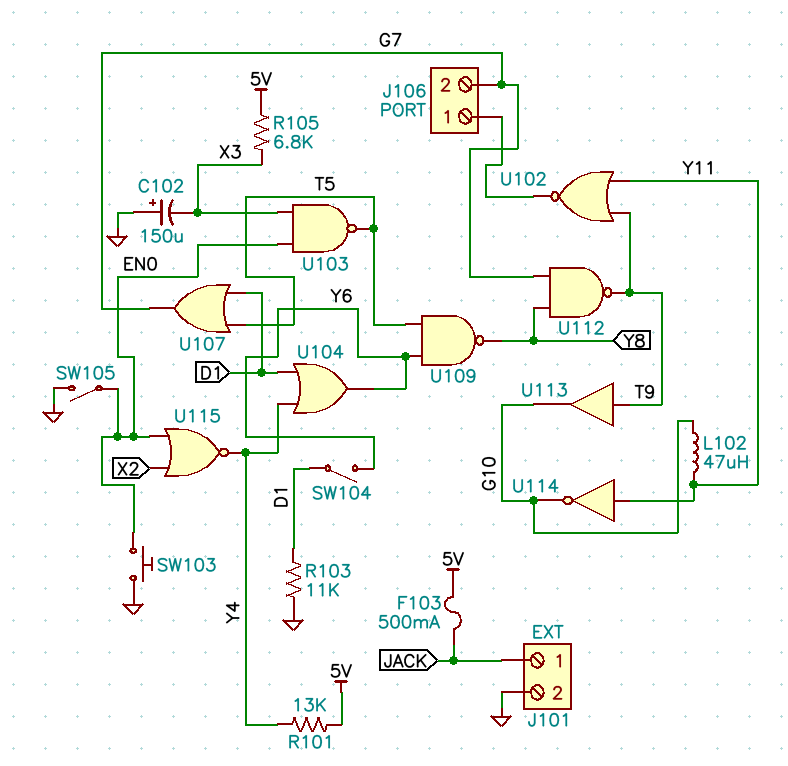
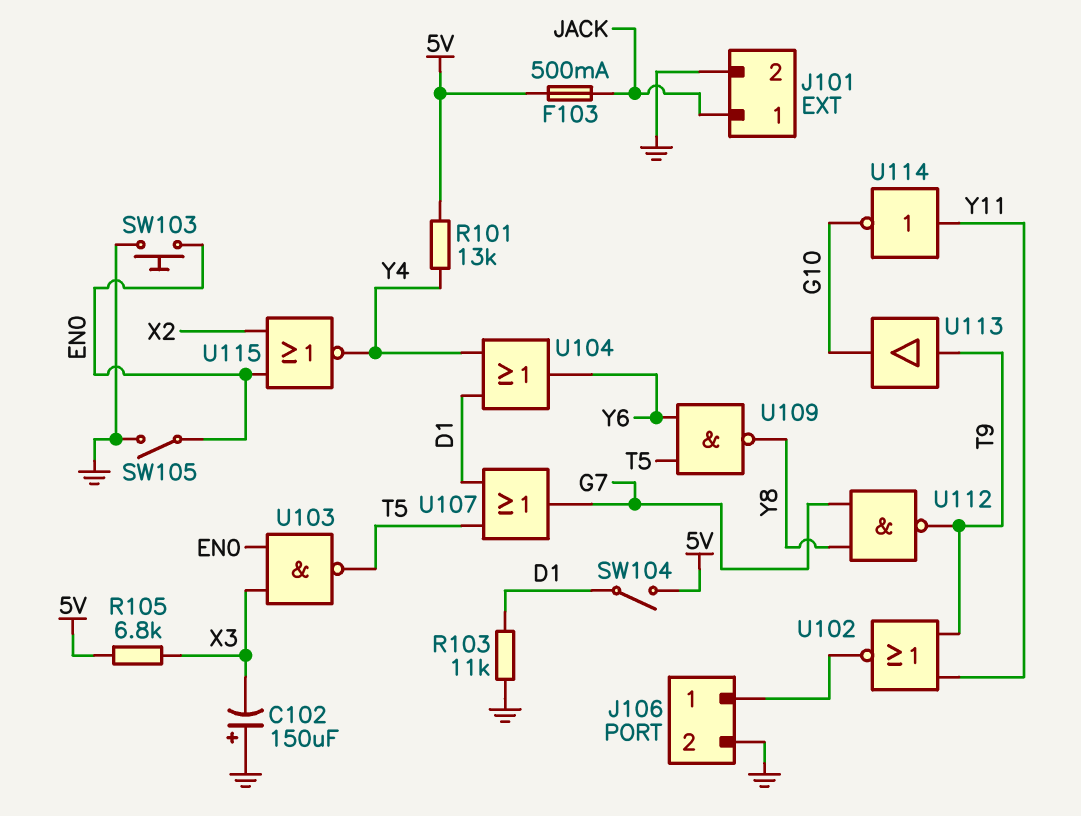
J106 pin 2: G7 -> GND
L102: 47uH (G10, Y11) -> none
SW104: switch (D1, Y6) -> switch (5V, D1)

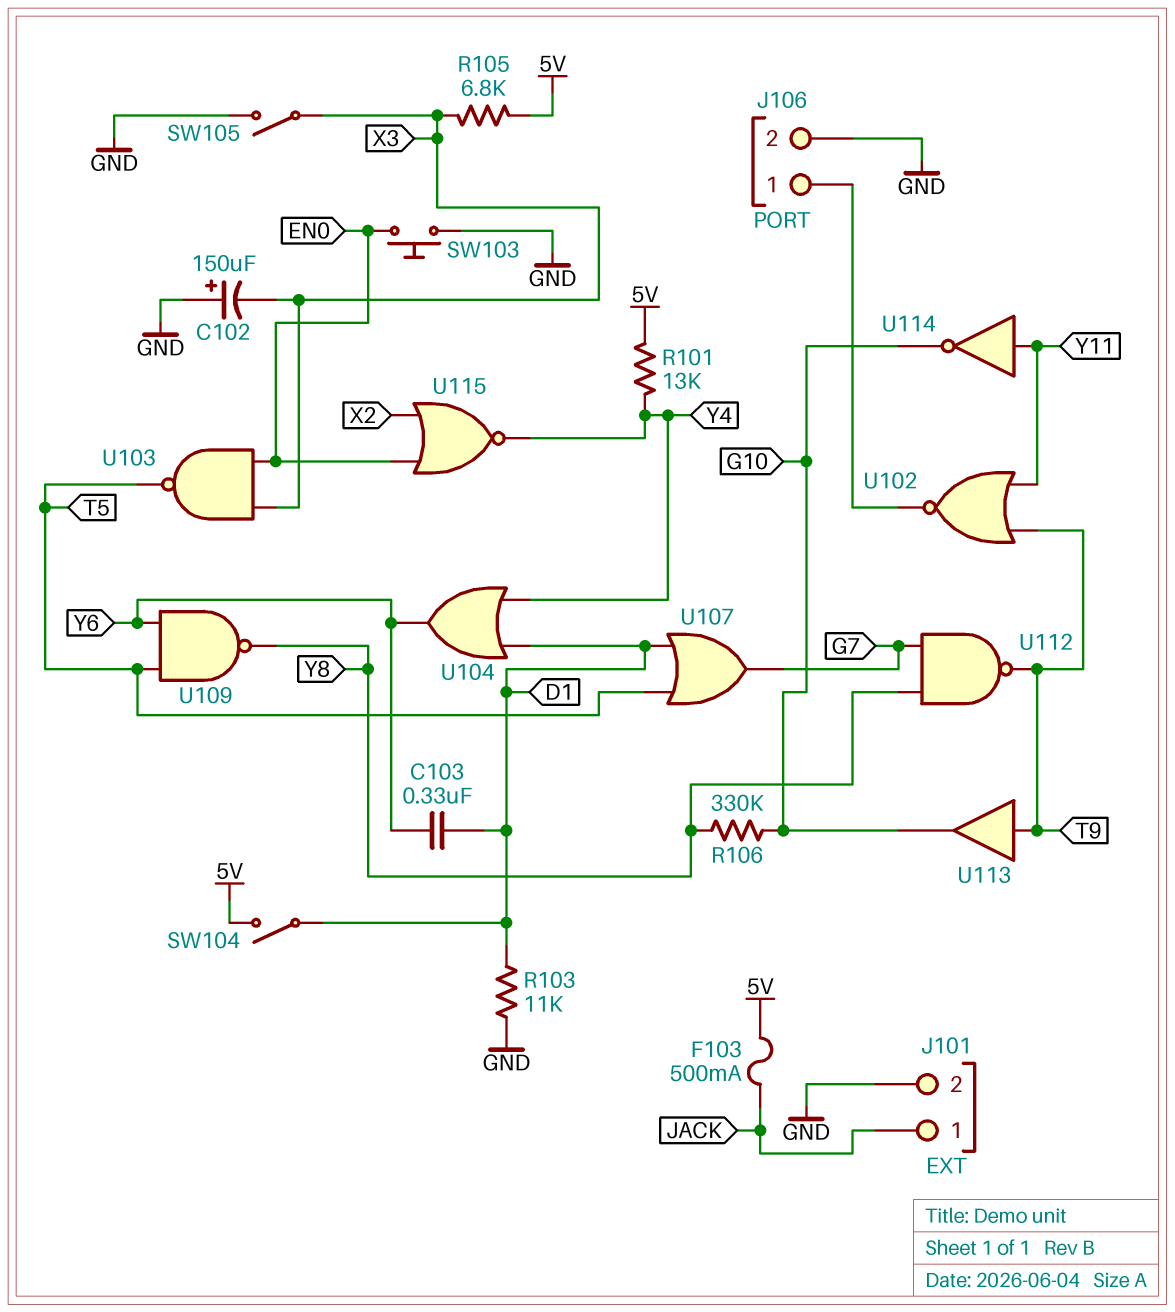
C103: none -> 330nF (D1, Y6)
R106: none -> 330k (G10, Y8)
SW105: switch (EN0, GND) -> switch (GND, X3)

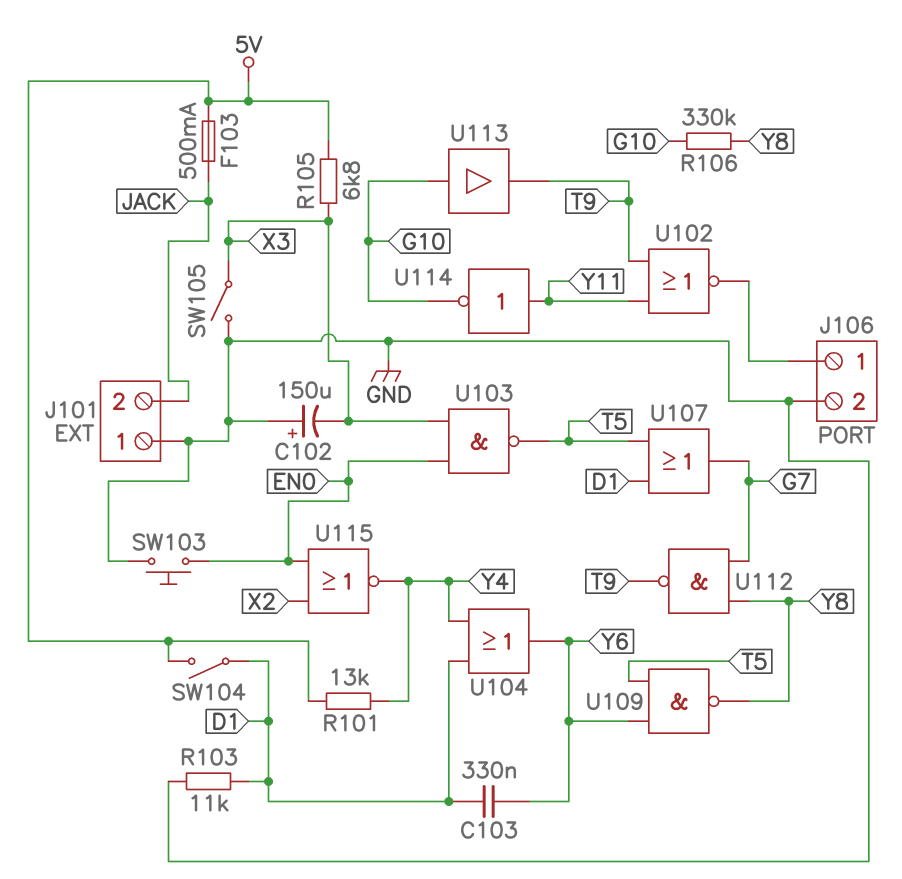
J101 pin 1: JACK -> GND
J101 pin 2: GND -> JACK
U113: buffer (in T9, out G10) -> buffer (in G10, out T9)

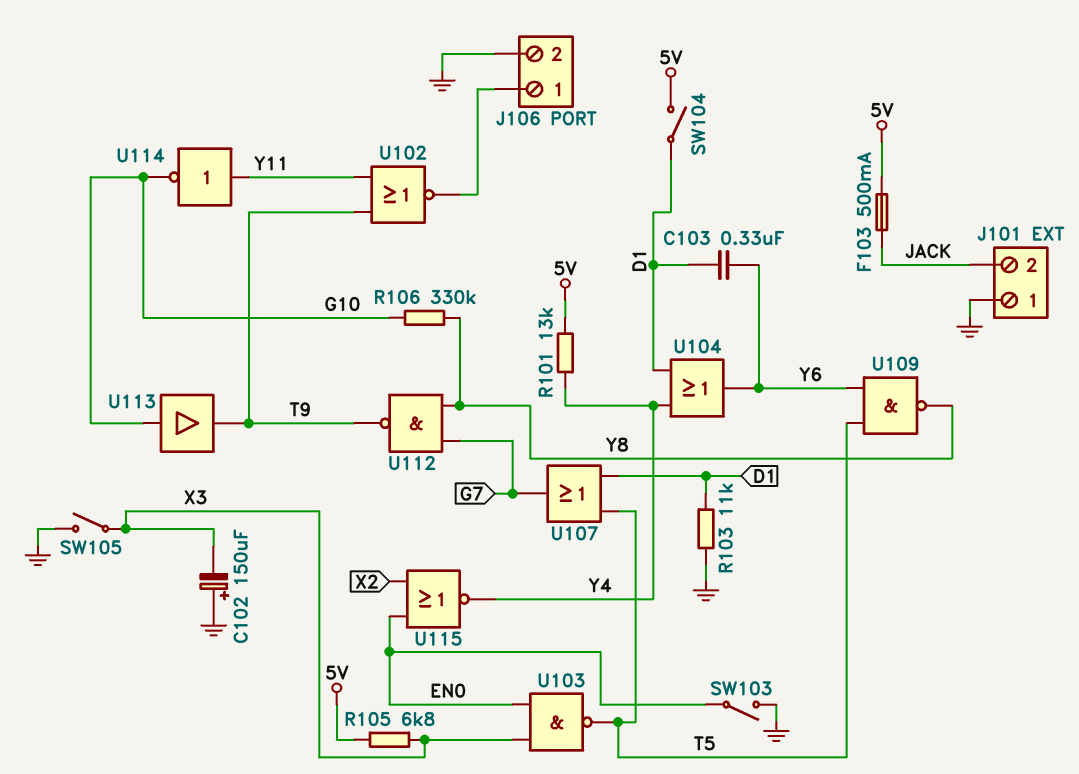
SW103: button (EN0, GND) -> switch (EN0, GND)

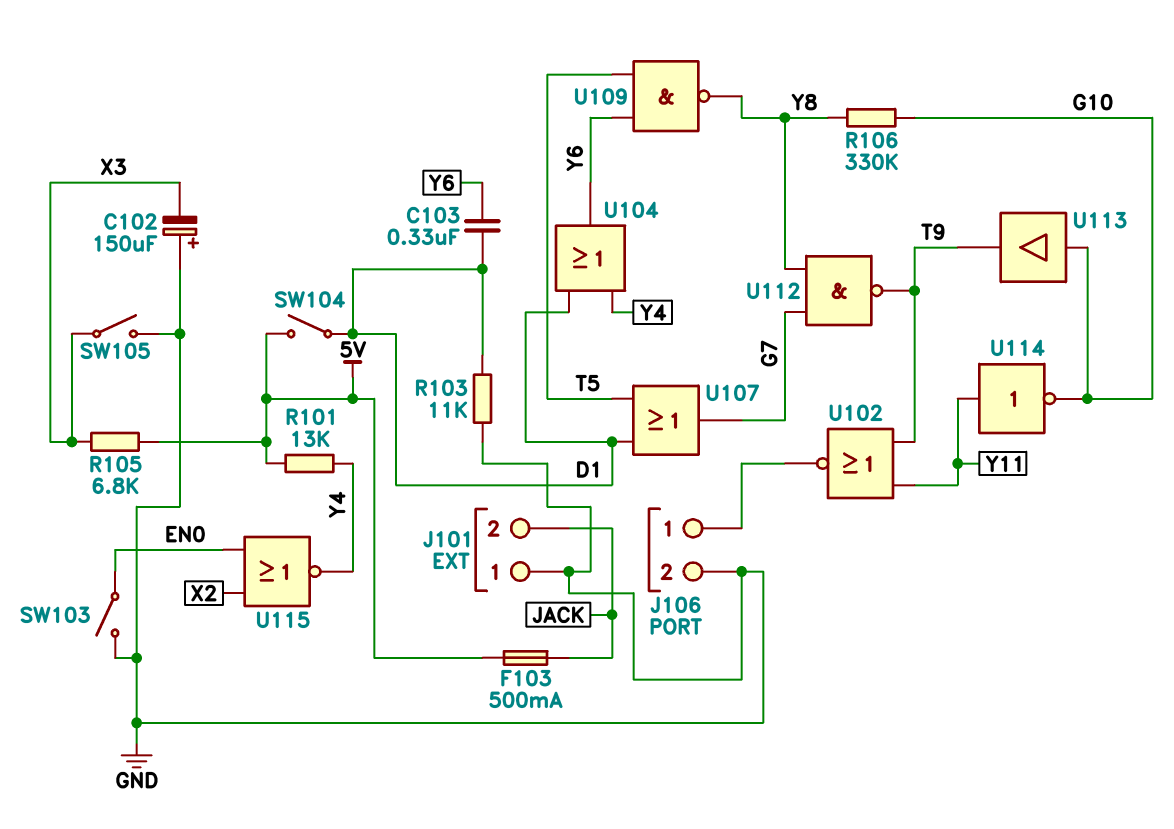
U103: NAND (in EN0, in X3, out T5) -> none

